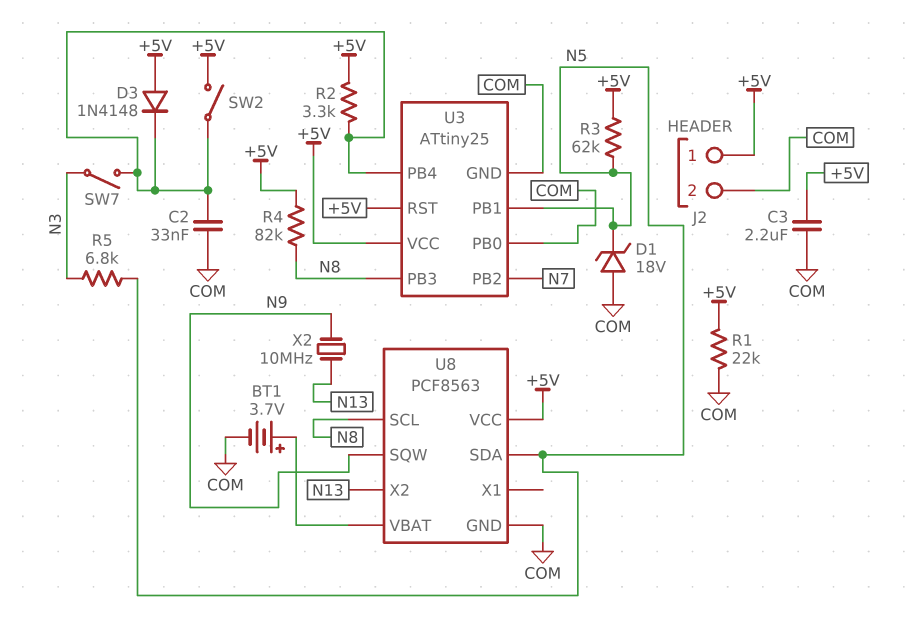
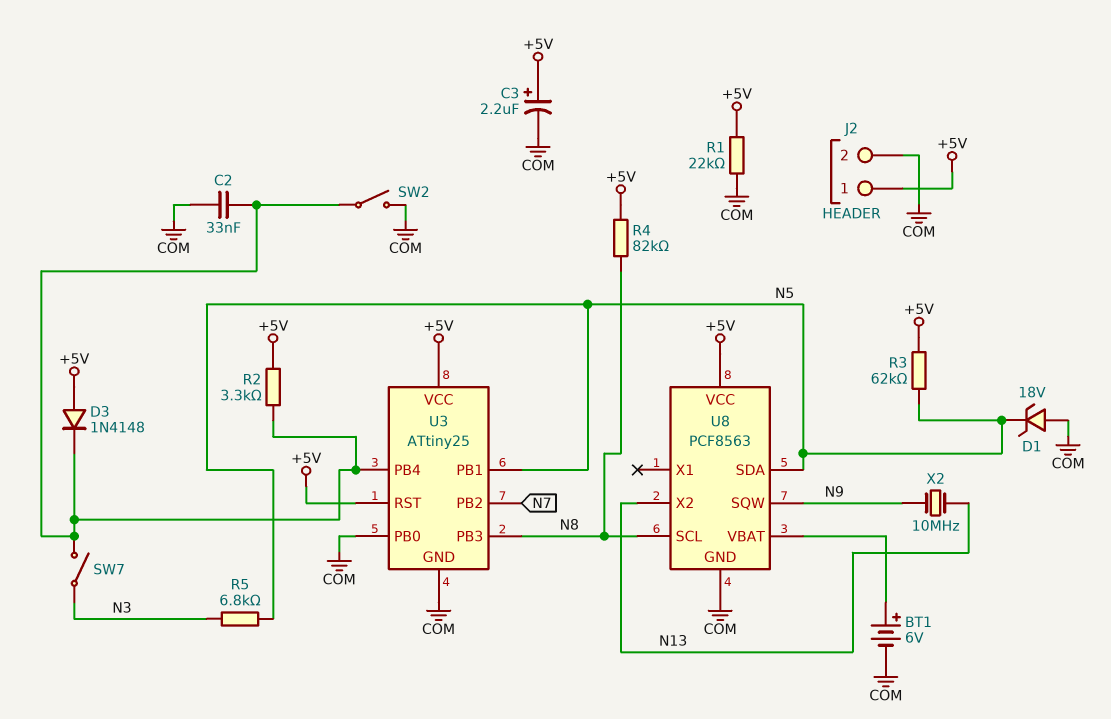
BT1: 3.7V (plus U8/VBAT, minus COM) -> 6V (plus U8/VBAT, minus COM)
C3: 2.2uF (+5V, COM) -> 2.2uF (plus +5V, minus COM)
SW2: switch (+5V, U3/PB4) -> switch (COM, U3/PB4)

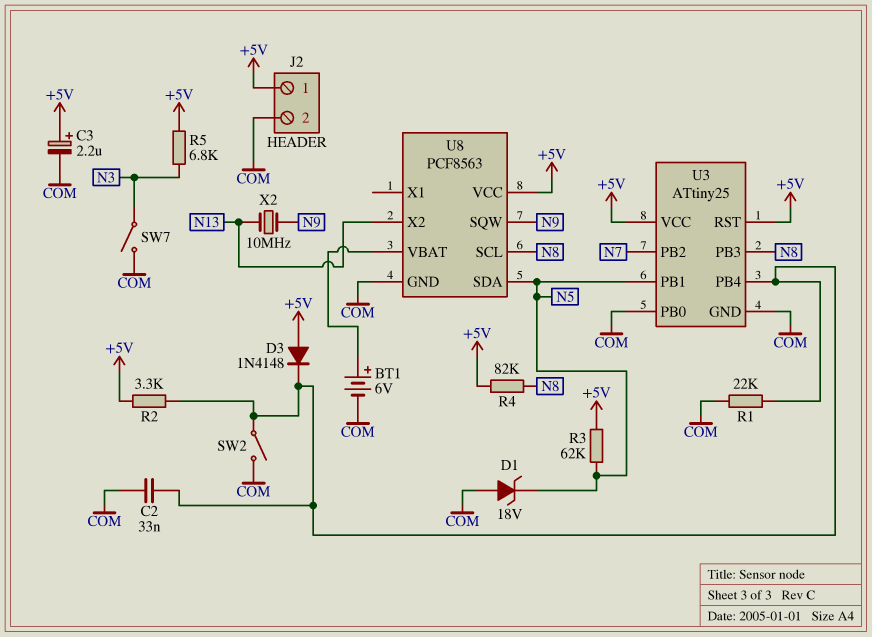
R1: 22k (+5V, COM) -> 22k (COM, U3/PB4)
R5: 6.8k (N3, N5) -> 6.8k (+5V, N3)
SW7: switch (N3, U3/PB4) -> switch (COM, N3)

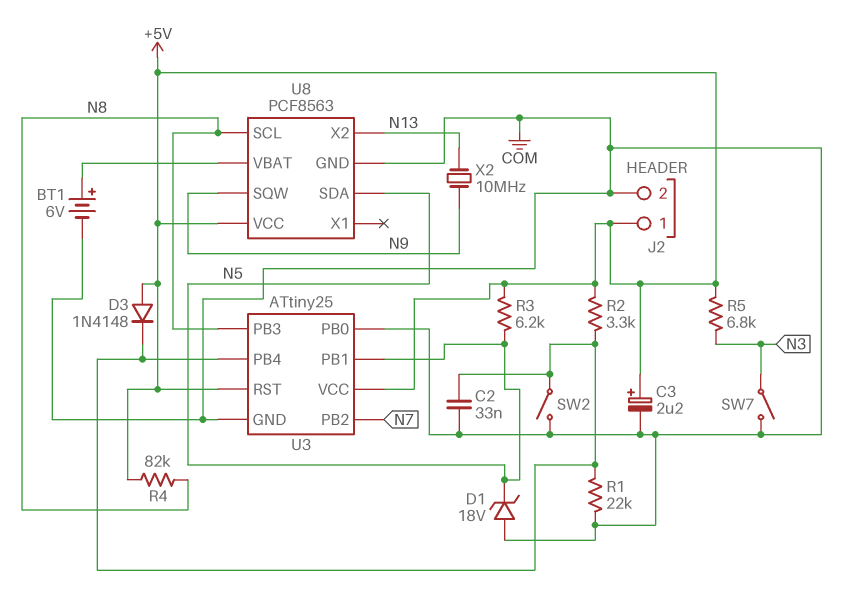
R3: 62k (+5V, N5) -> 6.2k (+5V, N5)

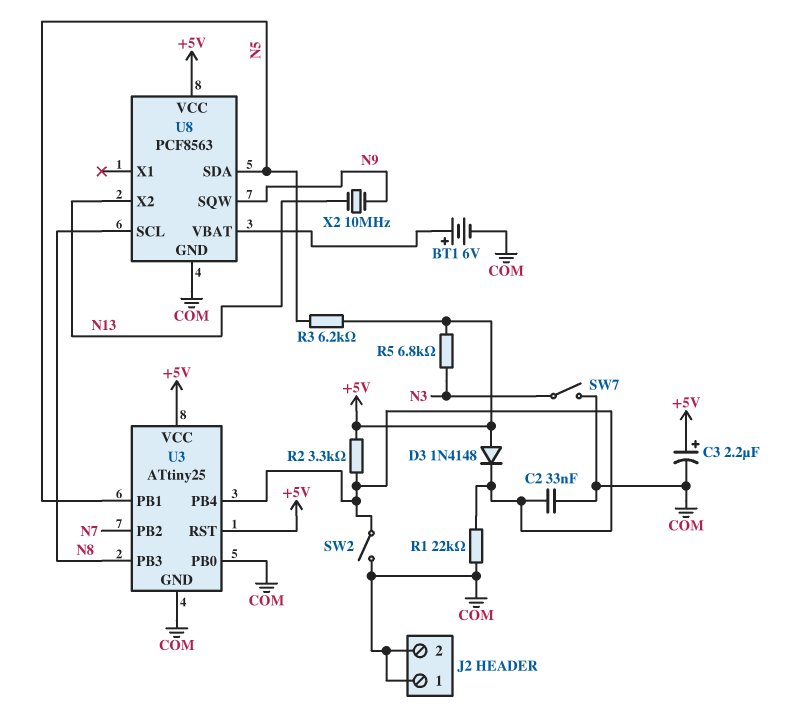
D1: zener 18V (A COM, K N5) -> none
J2 pin 1: +5V -> COM
R4: 82k (+5V, N8) -> none

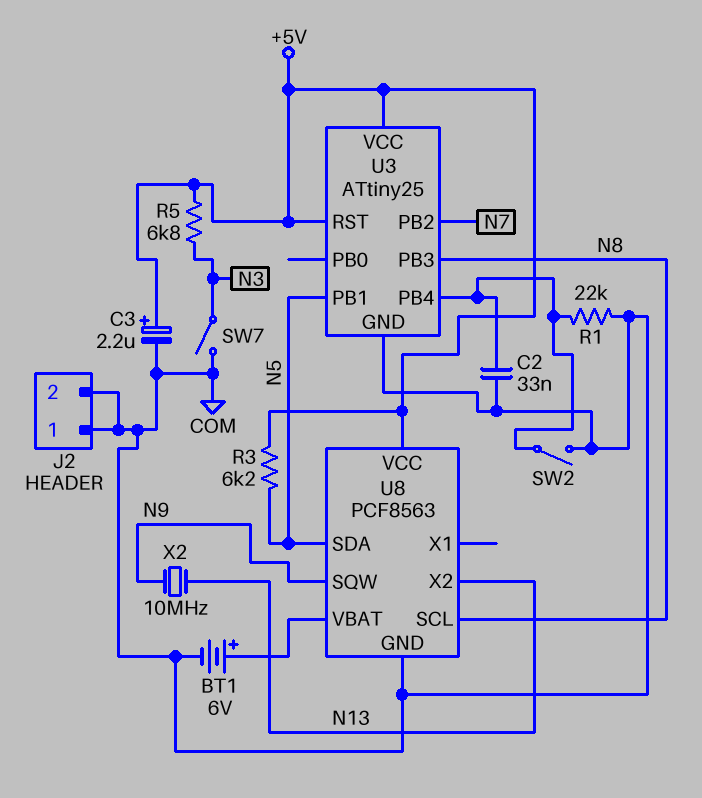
D3: diode 1N4148 (A +5V, K U3/PB4) -> none
R2: 3.3k (+5V, U3/PB4) -> none
U3 pin PB0: COM -> none

